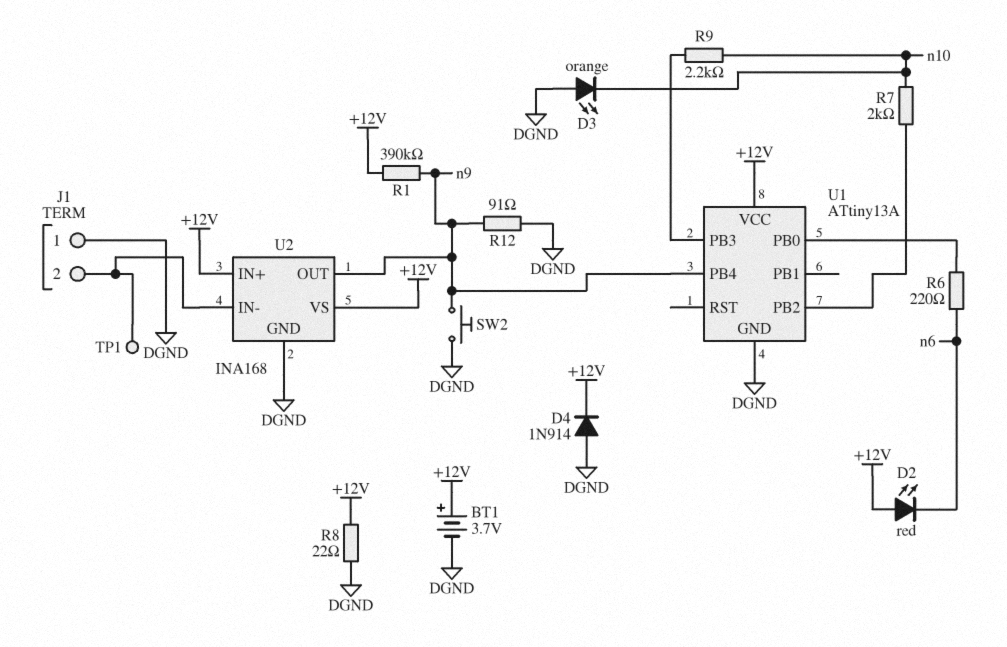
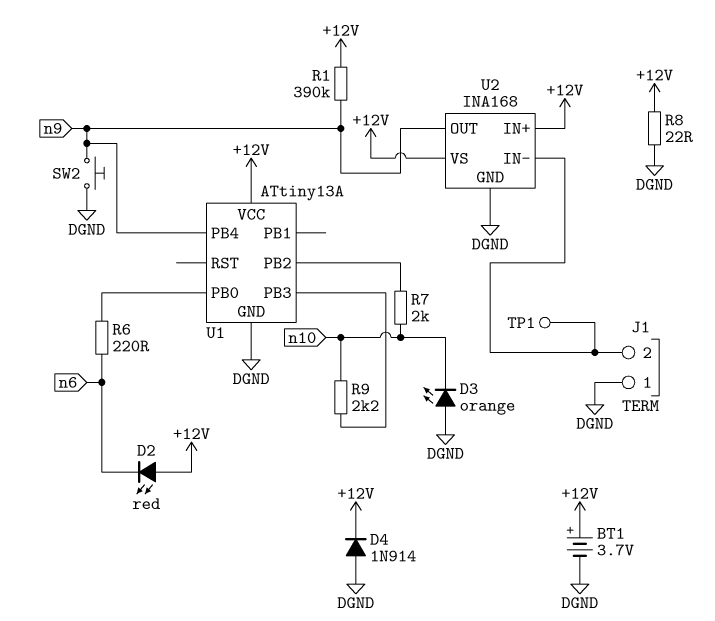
R12: 91 (DGND, n9) -> none

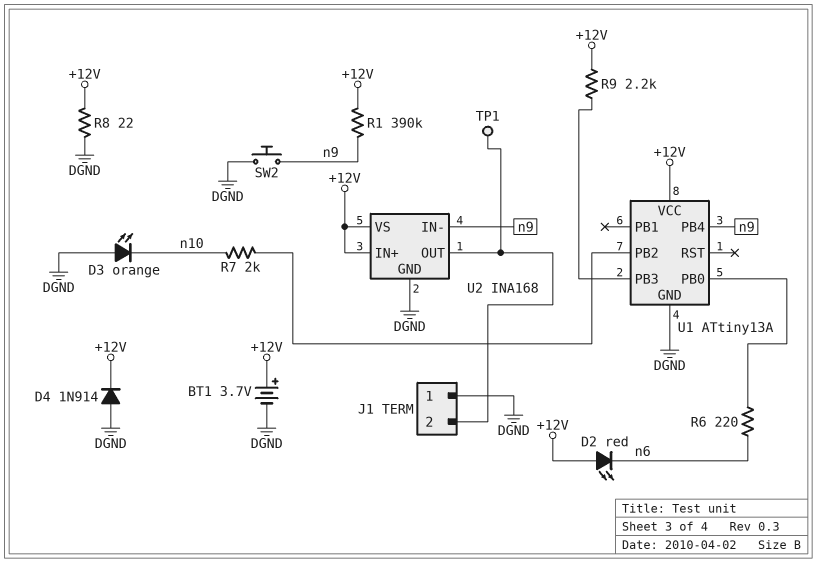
R9: 2.2k (U1/PB3, n10) -> 2.2k (+12V, U1/PB3)
U2 pin IN-: J1/2 -> n9
U2 pin OUT: n9 -> J1/2

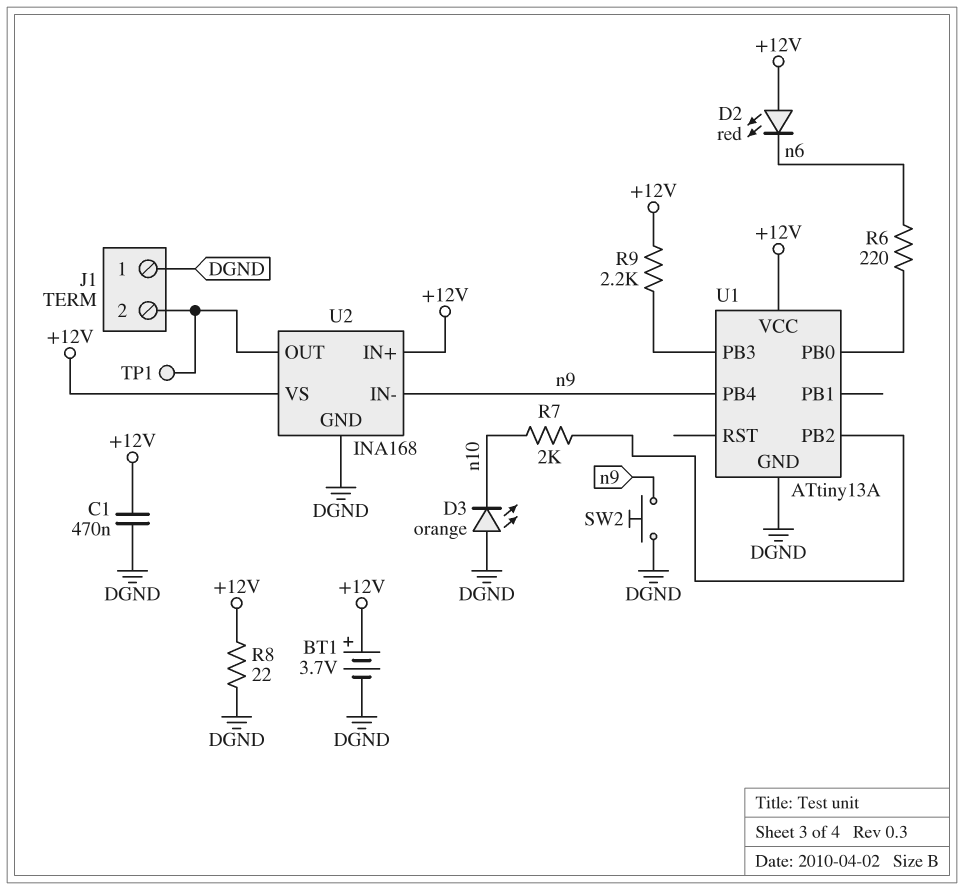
C1: none -> 470nF (+12V, DGND)
D4: diode 1N914 (A DGND, K +12V) -> none
R1: 390k (+12V, n9) -> none

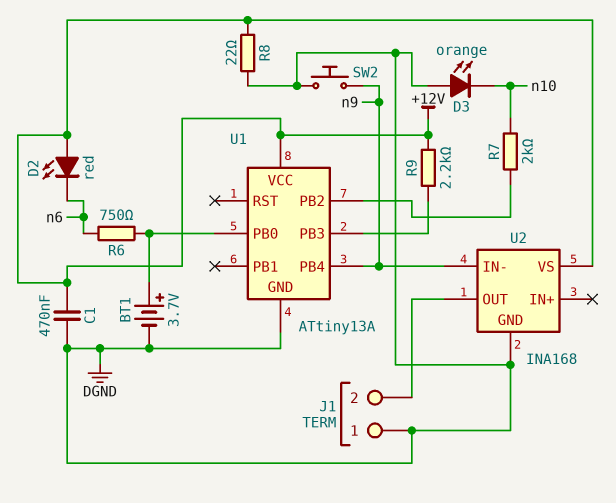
BT1: 3.7V (plus +12V, minus DGND) -> 3.7V (plus U1/PB0, minus DGND)
R6: 220 (U1/PB0, n6) -> 750 (U1/PB0, n6)
TP1: test point (J1/2) -> none
U2 pin IN+: +12V -> none

